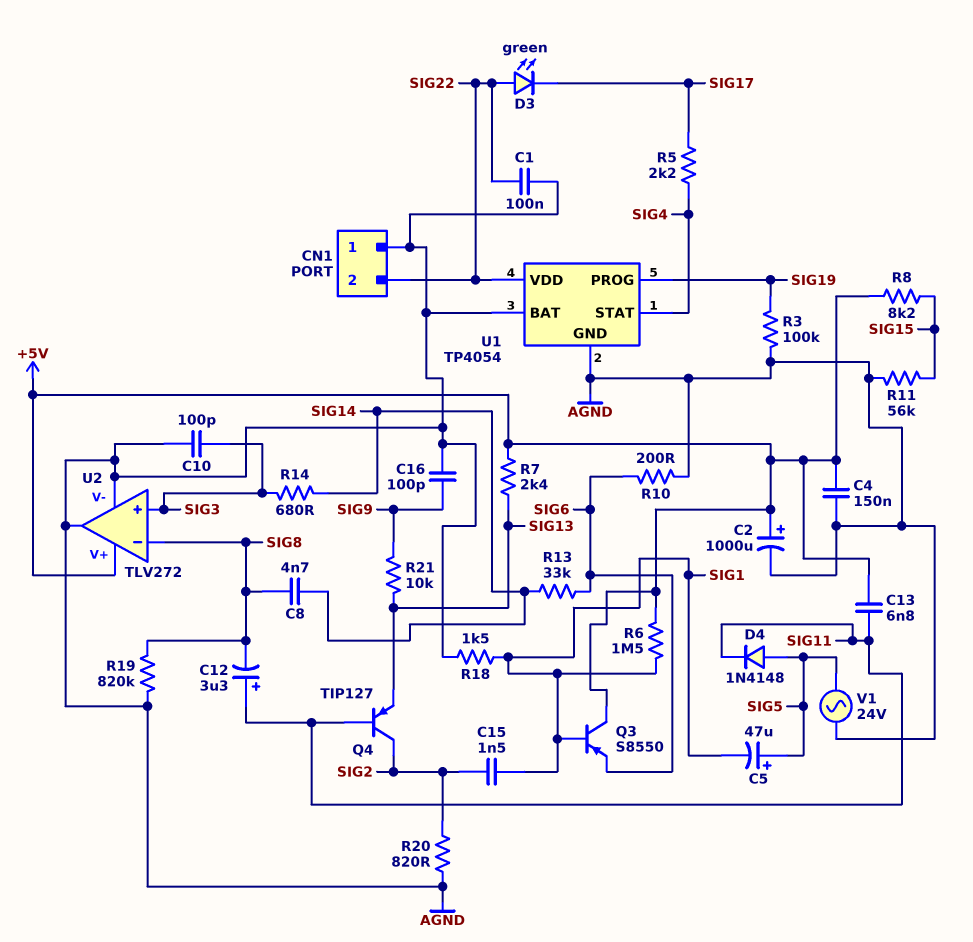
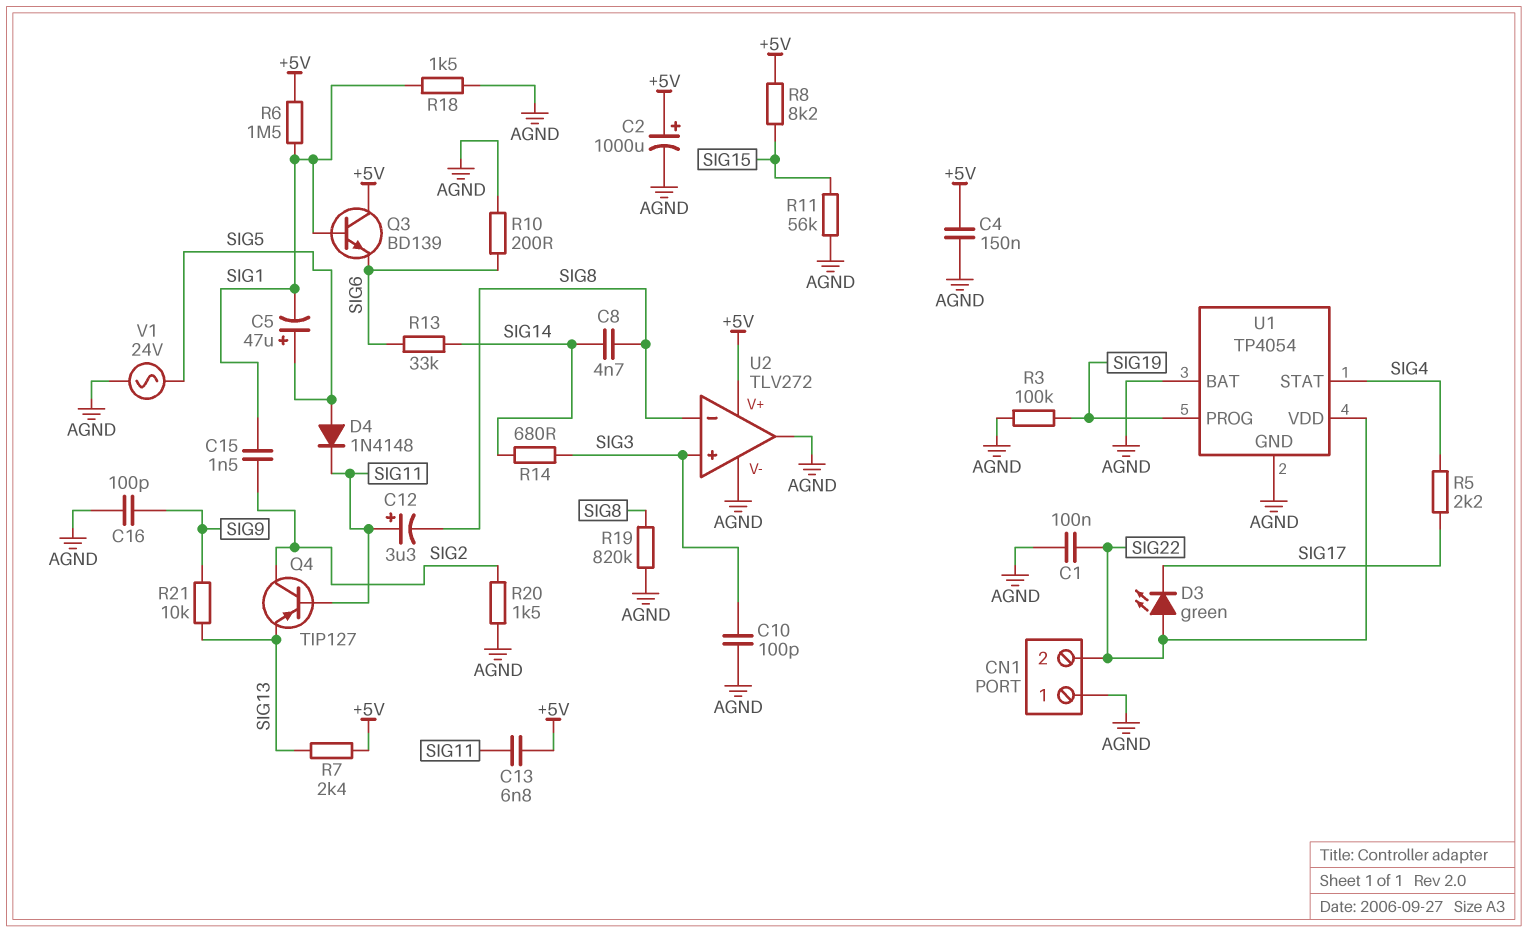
Q3: PNP S8550 (B SIG1, C +5V, E SIG6) -> NPN BD139 (B SIG1, C +5V, E SIG6)
R20: 820 (AGND, SIG2) -> 1.5k (AGND, SIG2)

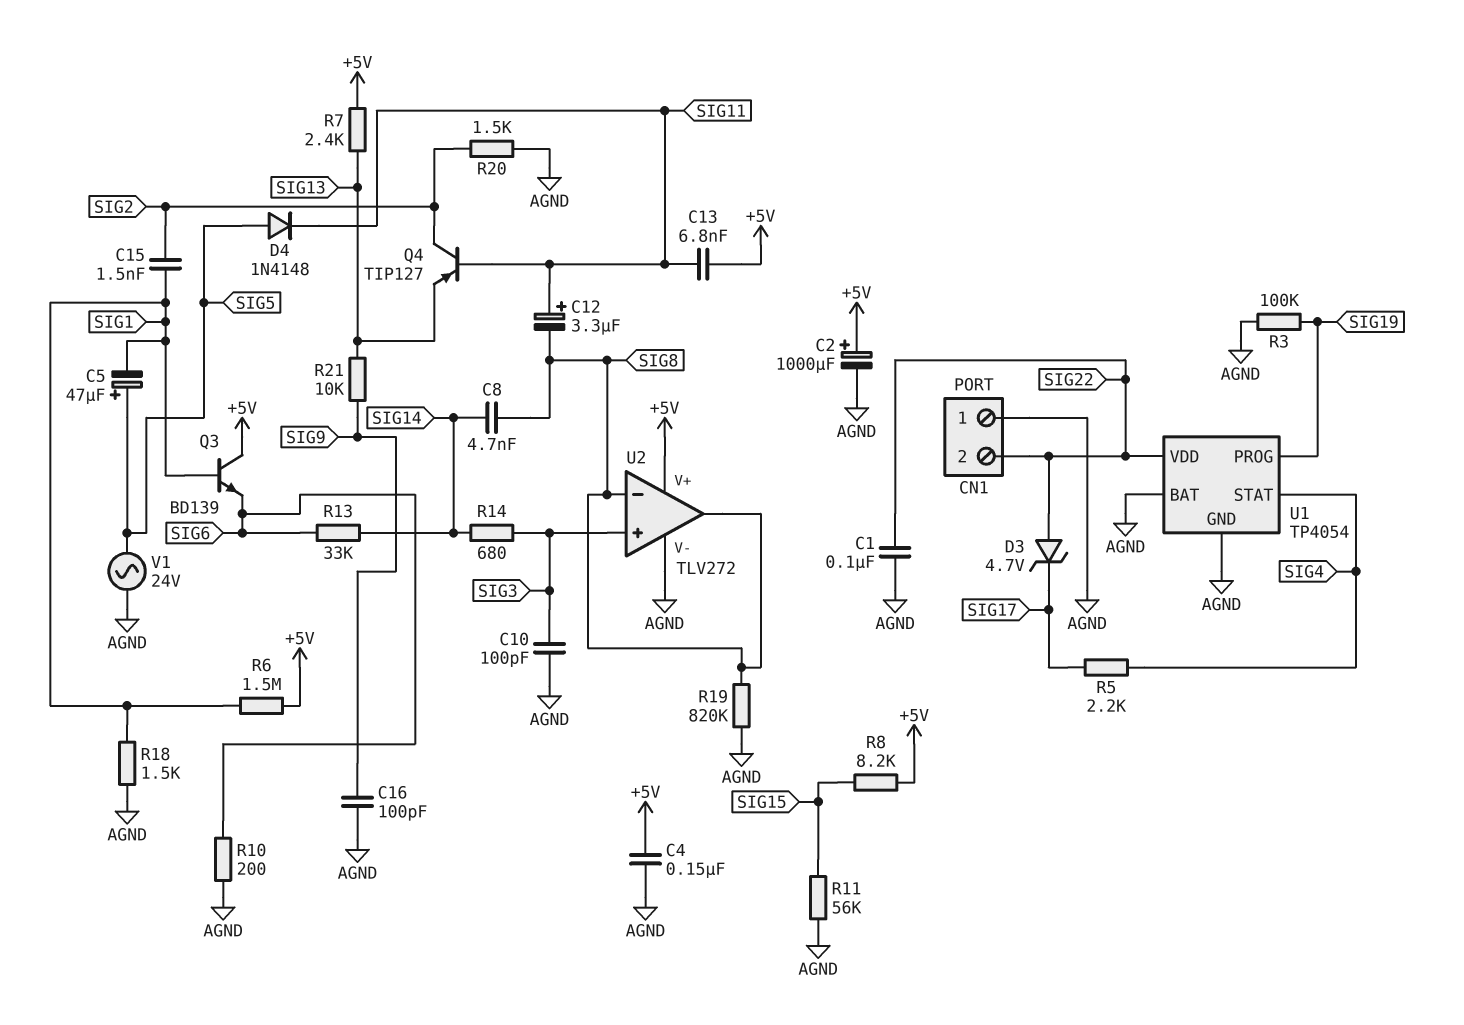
D3: LED green (A SIG22, K SIG17) -> zener 4.7V (A SIG22, K SIG17)
U2 pin out: AGND -> SIG8

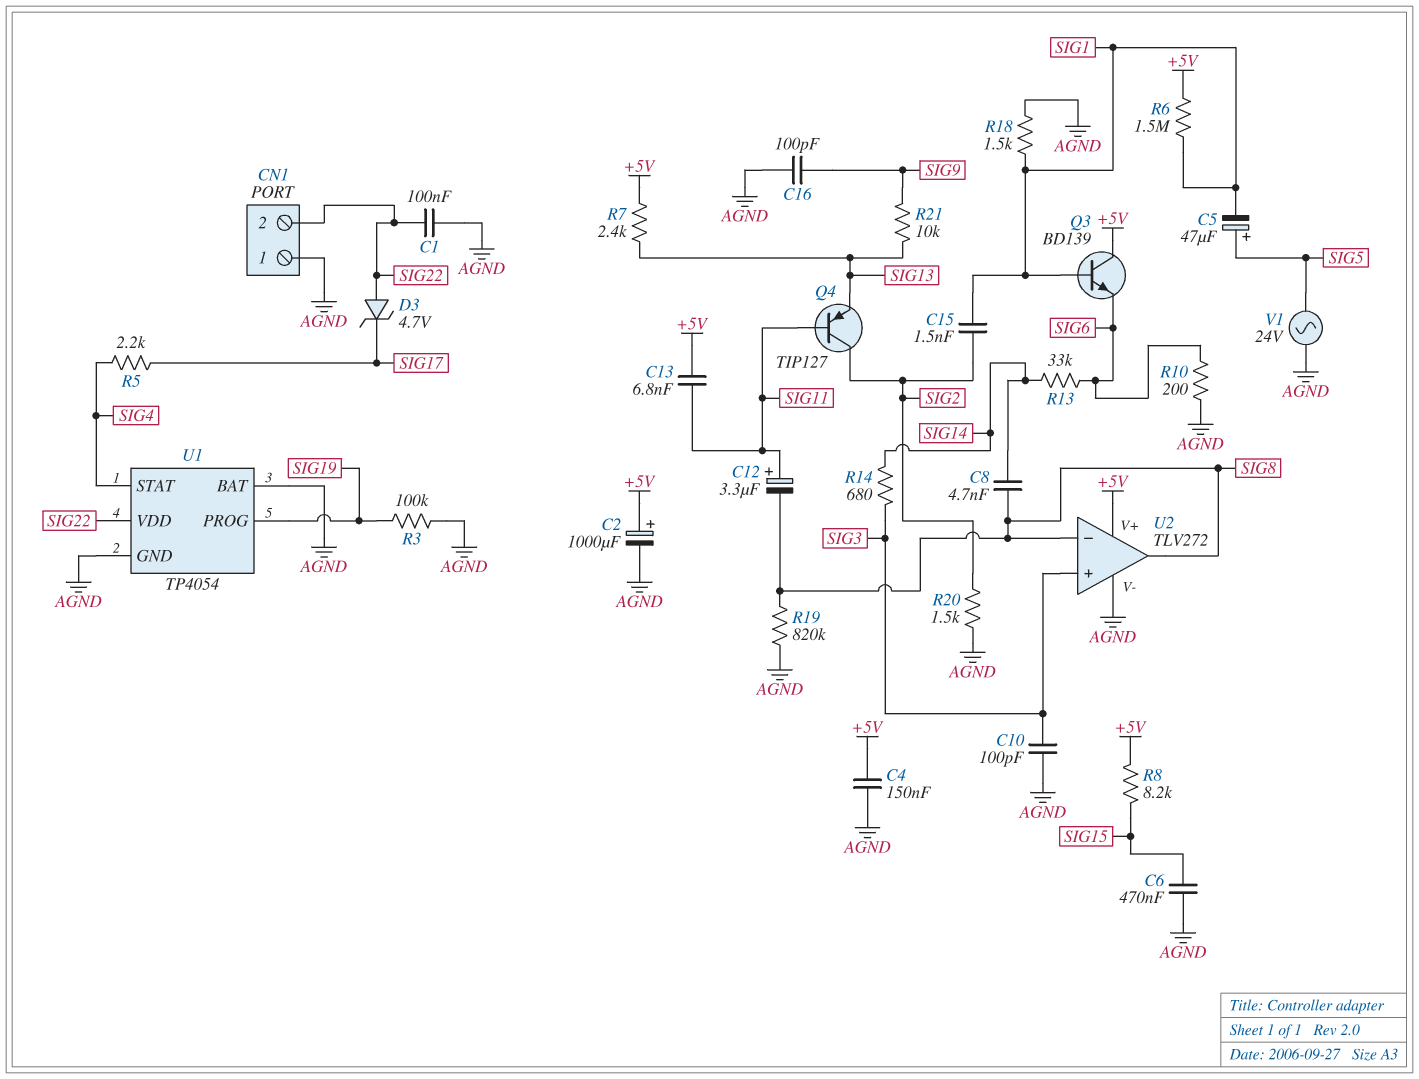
C6: none -> 470nF (AGND, SIG15)
D4: diode 1N4148 (A SIG5, K SIG11) -> none
R11: 56k (AGND, SIG15) -> none

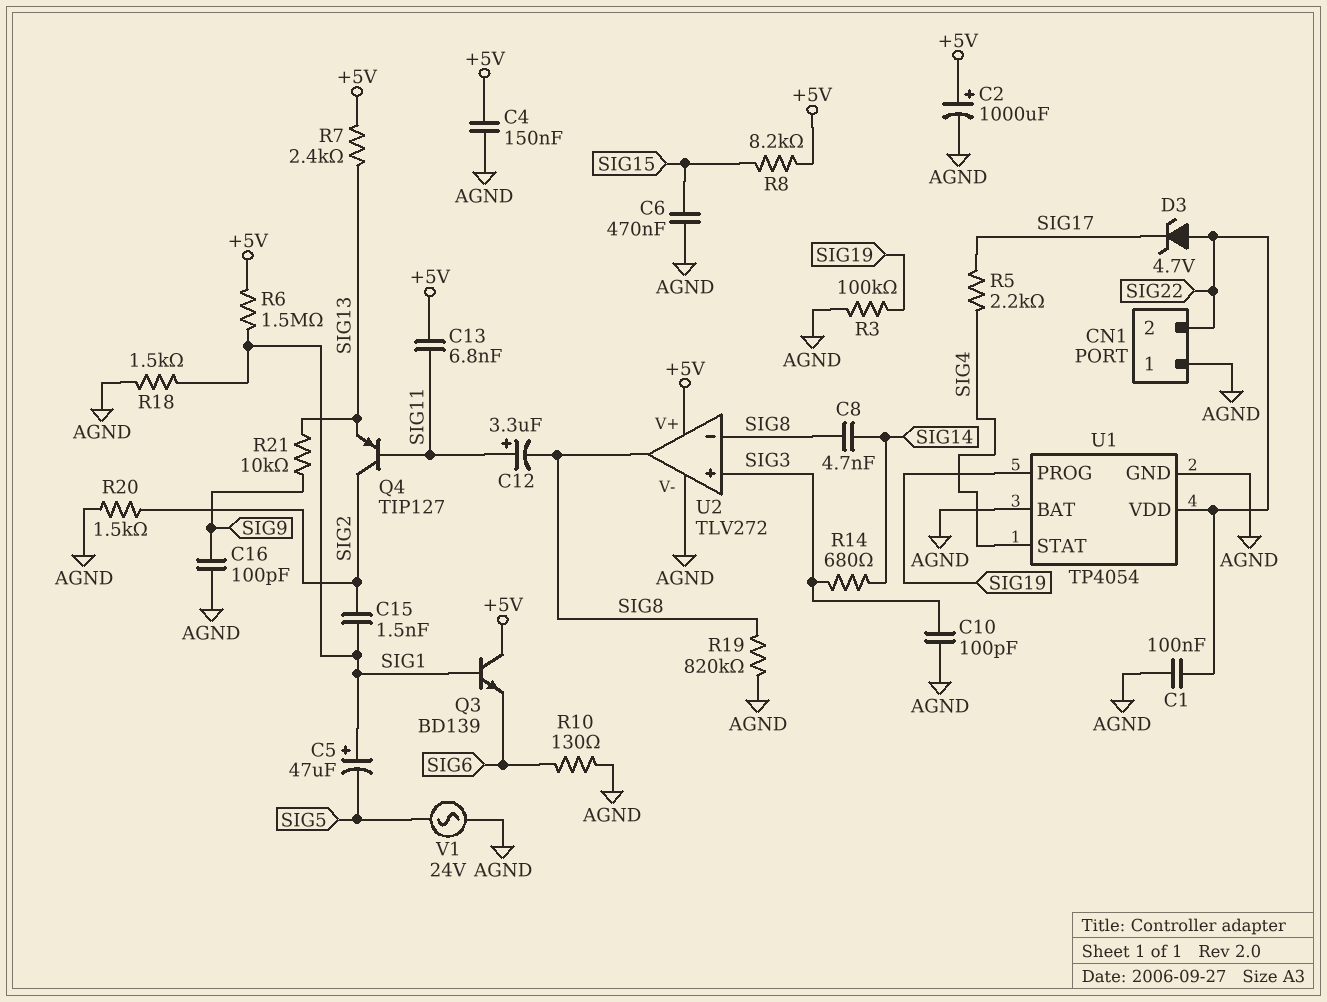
C5: 47uF (plus SIG5, minus SIG1) -> 47uF (plus SIG1, minus SIG5)
R10: 200 (AGND, SIG6) -> 130 (AGND, SIG6)
R13: 33k (SIG6, SIG14) -> none

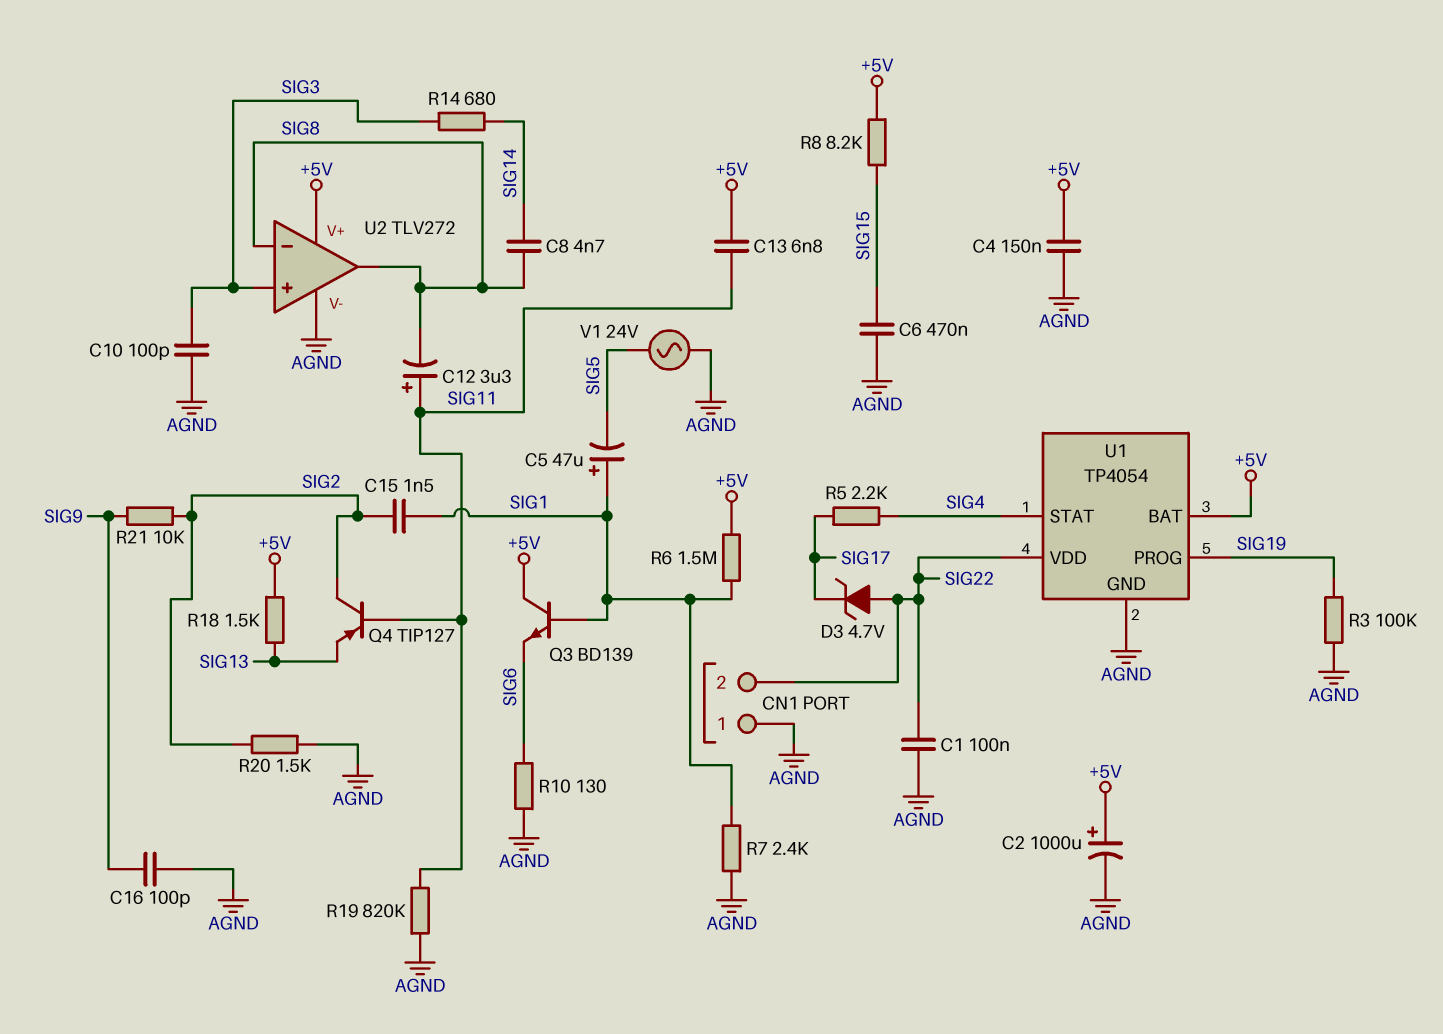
R7: 2.4k (+5V, SIG13) -> 2.4k (AGND, SIG1)
R18: 1.5k (AGND, SIG1) -> 1.5k (+5V, SIG13)
R19: 820k (AGND, SIG8) -> 820k (AGND, SIG11)
R21: 10k (SIG9, SIG13) -> 10k (SIG2, SIG9)
U1 pin BAT: AGND -> +5V

